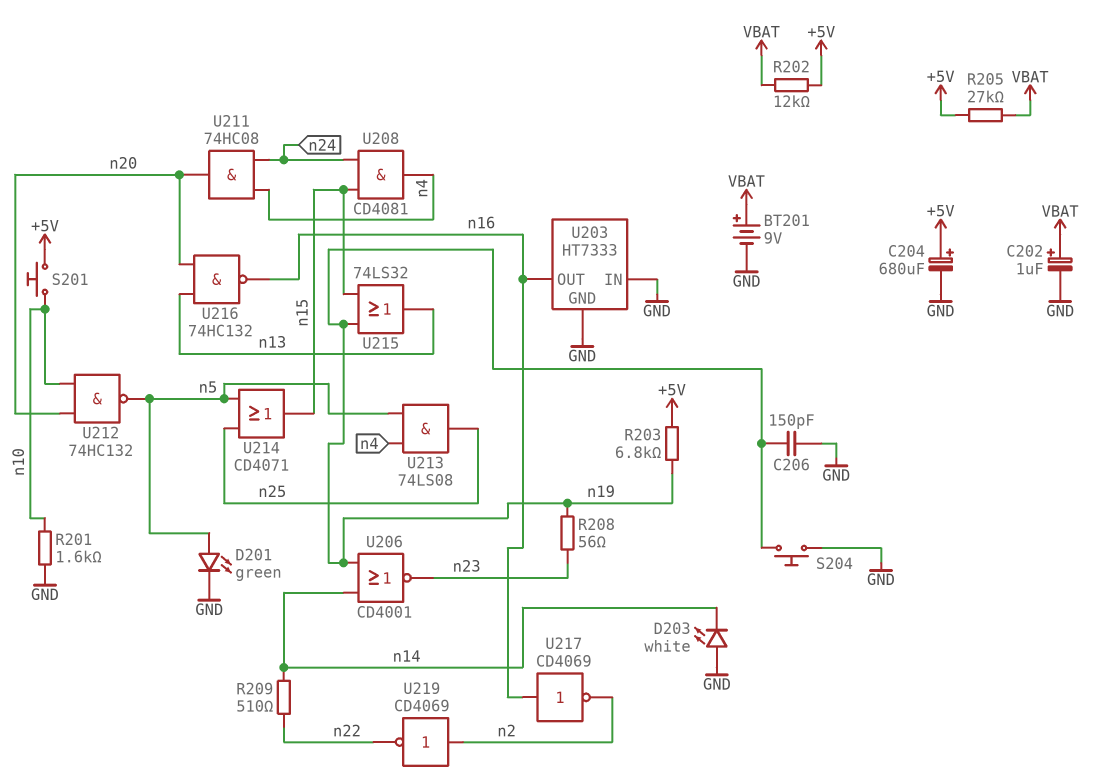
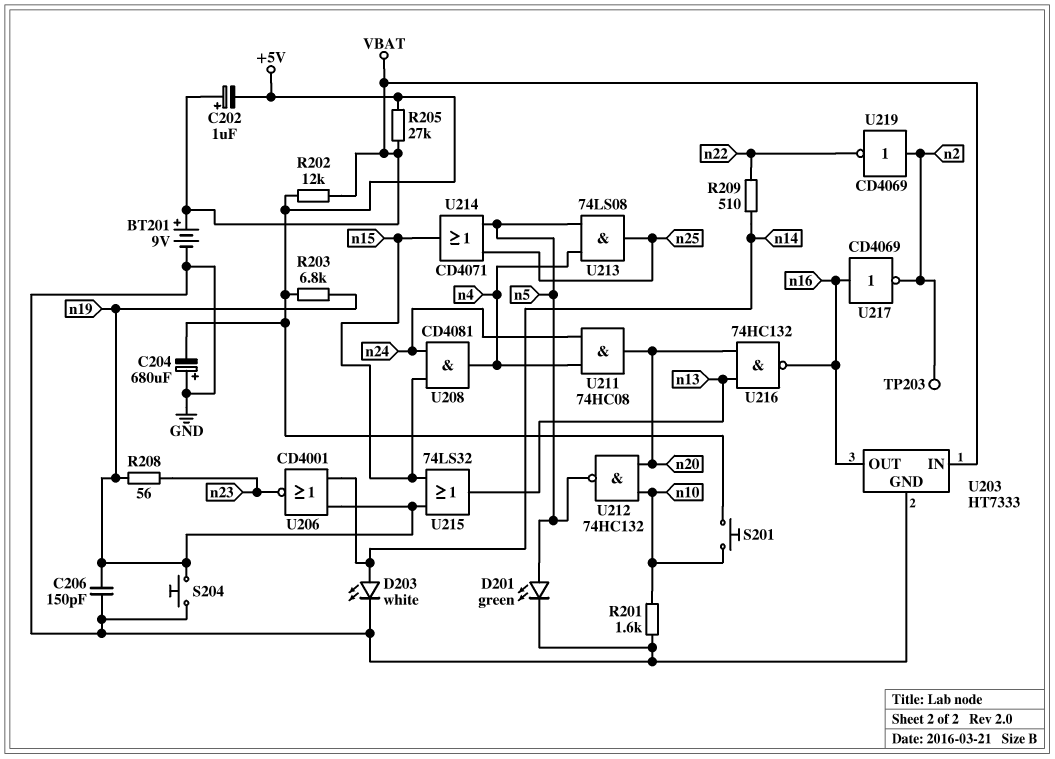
C202: 1uF (plus VBAT, minus GND) -> 1uF (plus VBAT, minus +5V)
C204: 680uF (plus +5V, minus GND) -> 680uF (plus GND, minus +5V)
D203: LED white (A GND, K n14) -> LED white (A n14, K GND)
TP203: none -> test point (n2)
U203 pin IN: GND -> VBAT

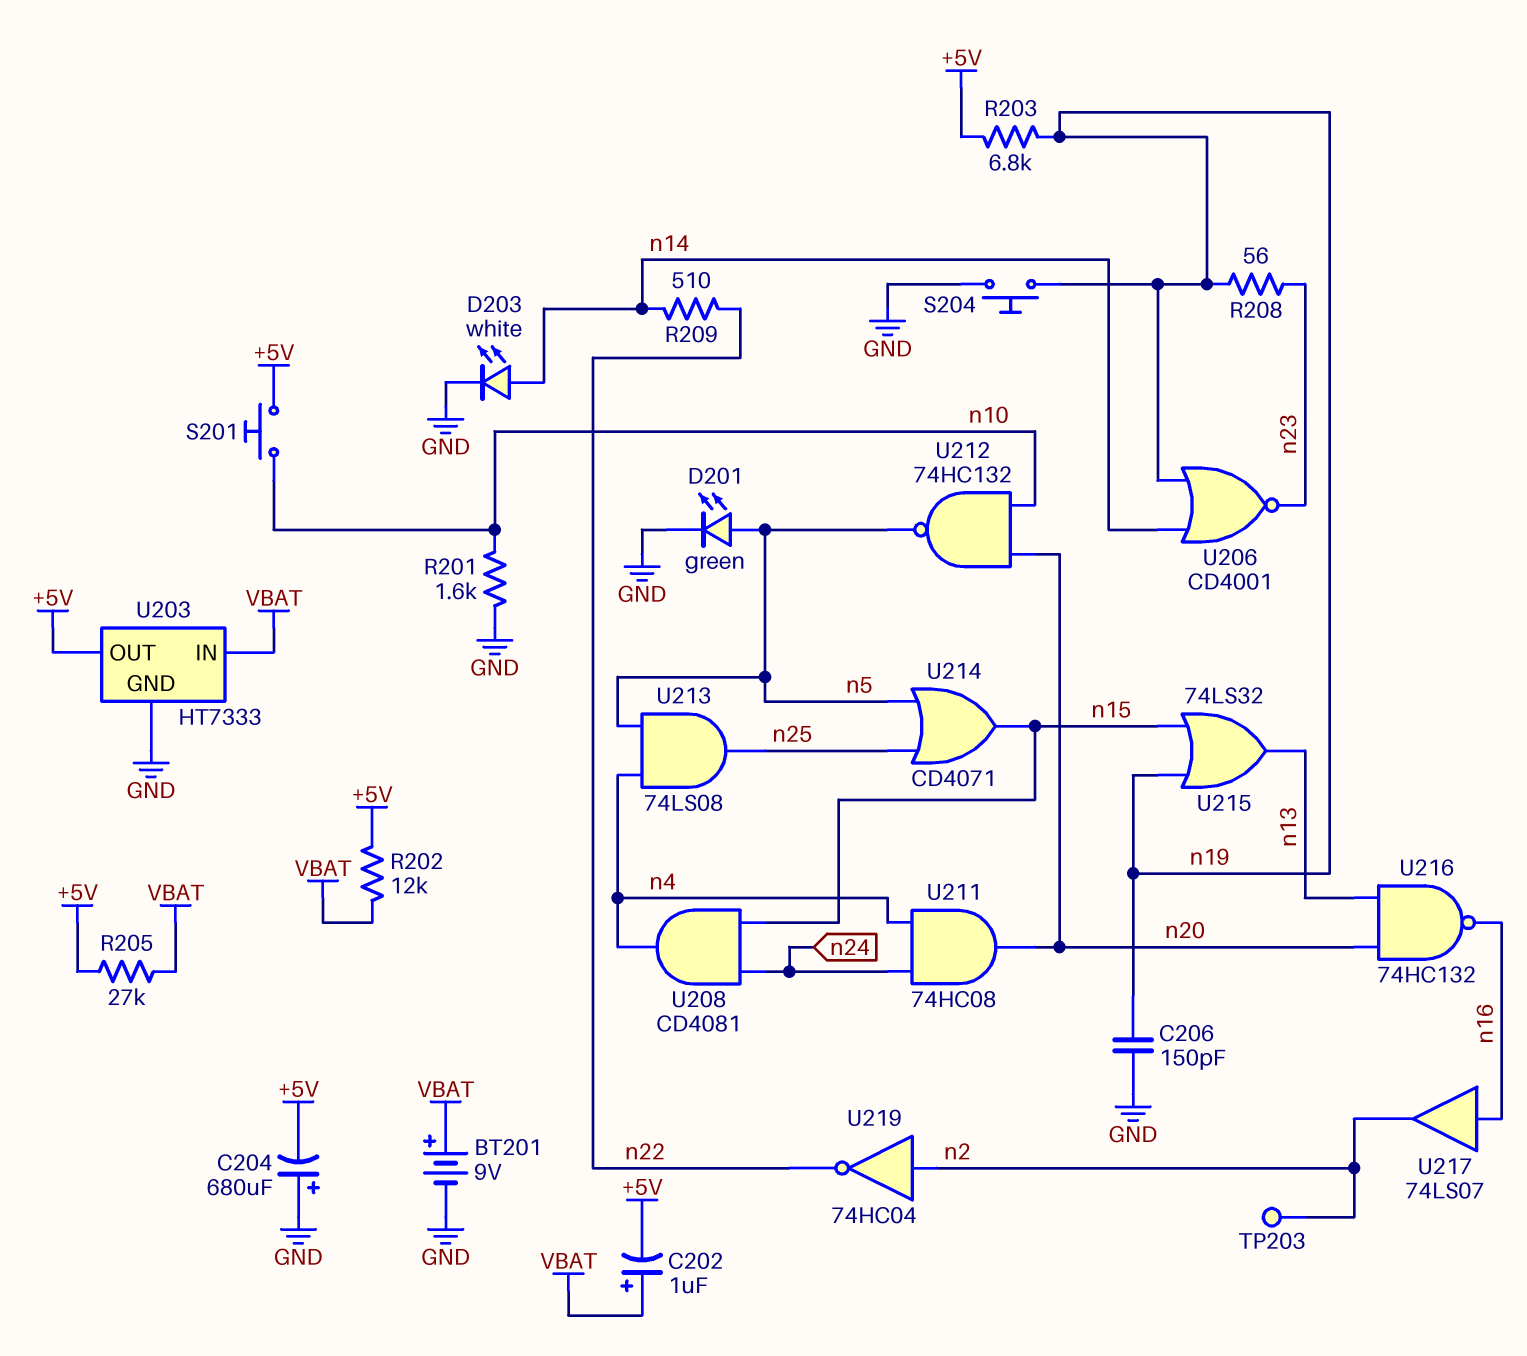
U203 pin OUT: n16 -> +5V
U217: NOT CD4069 (in n16, out n2) -> buffer 74LS07 (in n16, out n2)
U219: NOT CD4069 (in n2, out n22) -> NOT 74HC04 (in n2, out n22)

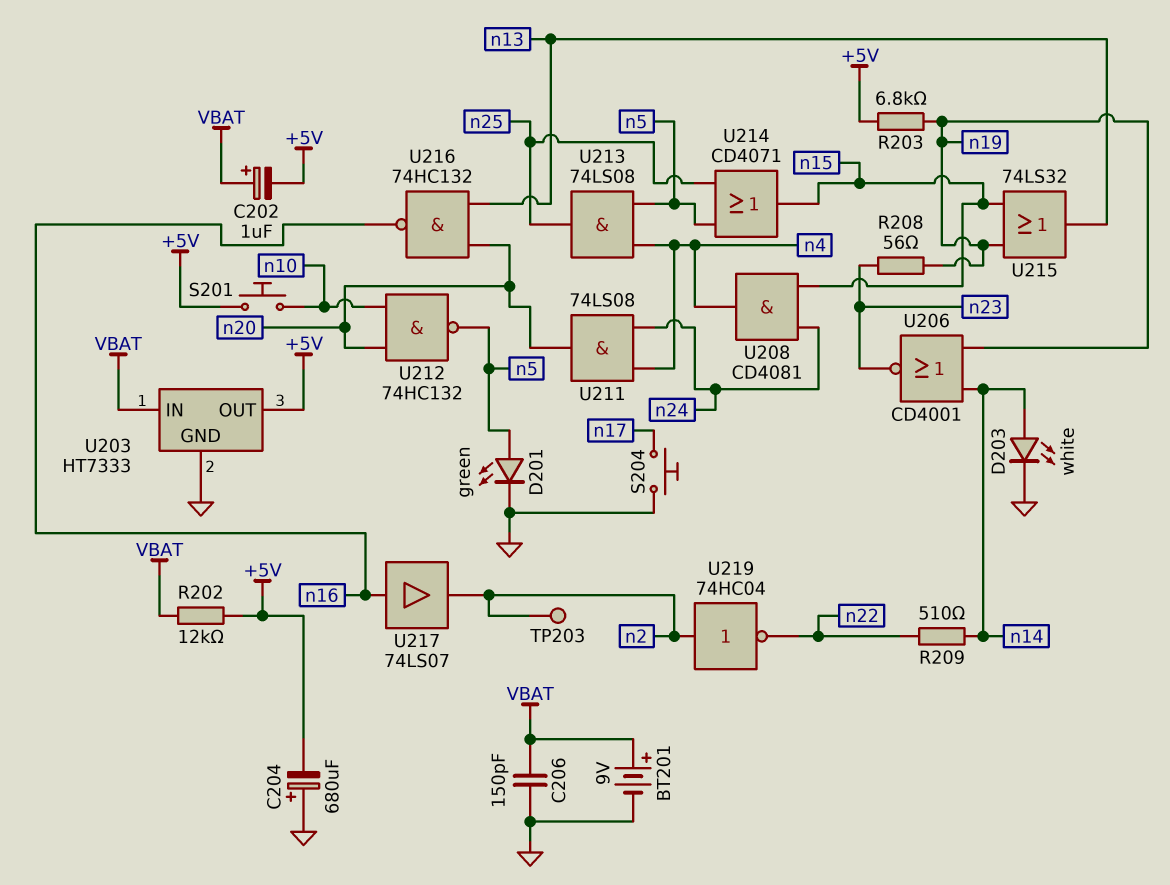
C206: 150pF (GND, n19) -> 150pF (GND, VBAT)
R201: 1.6k (GND, n10) -> none
R205: 27k (+5V, VBAT) -> none
S204: button (GND, n19) -> button (GND, n17)
U211: AND 74HC08 (in n4, in n24, out n20) -> AND 74LS08 (in n4, in n24, out n20)

